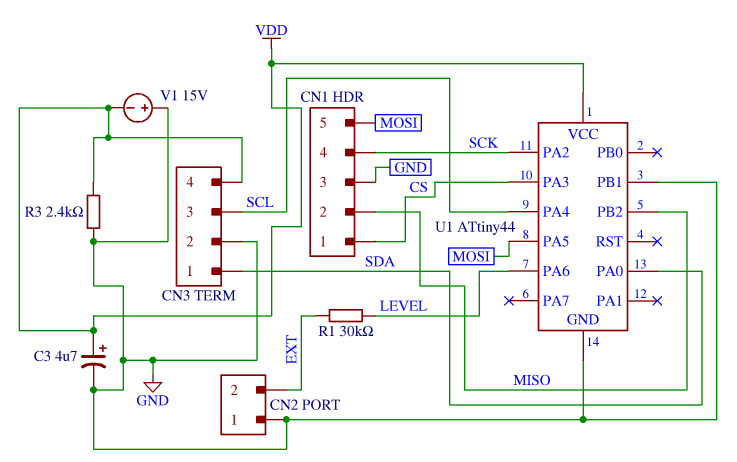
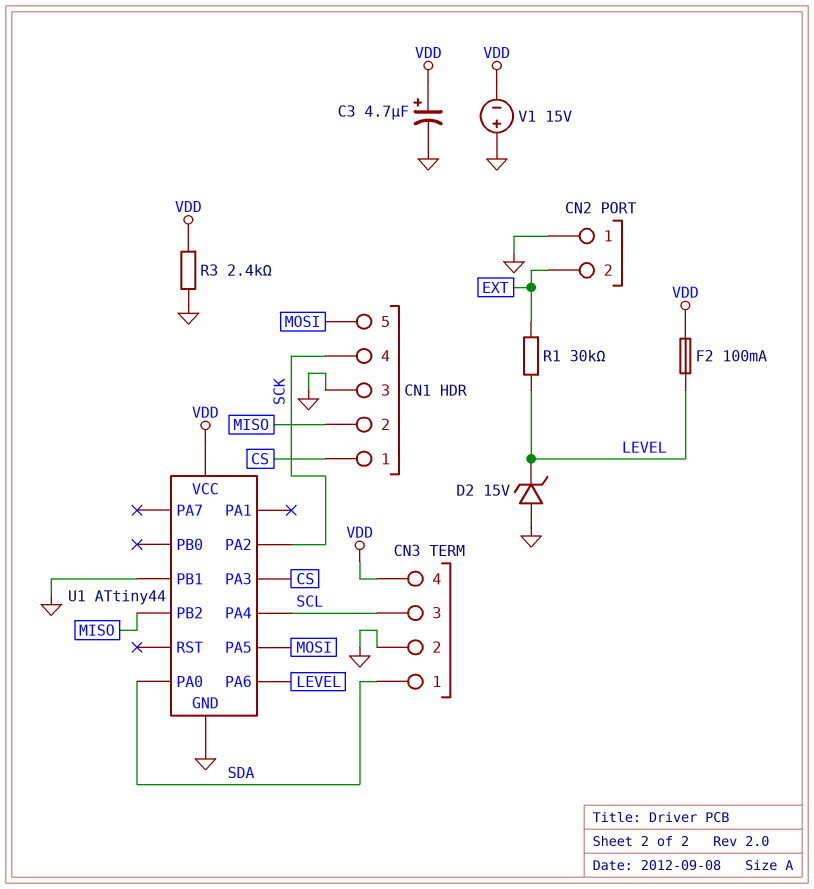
D2: none -> zener 15V (A GND, K LEVEL)
F2: none -> 100mA (LEVEL, VDD)

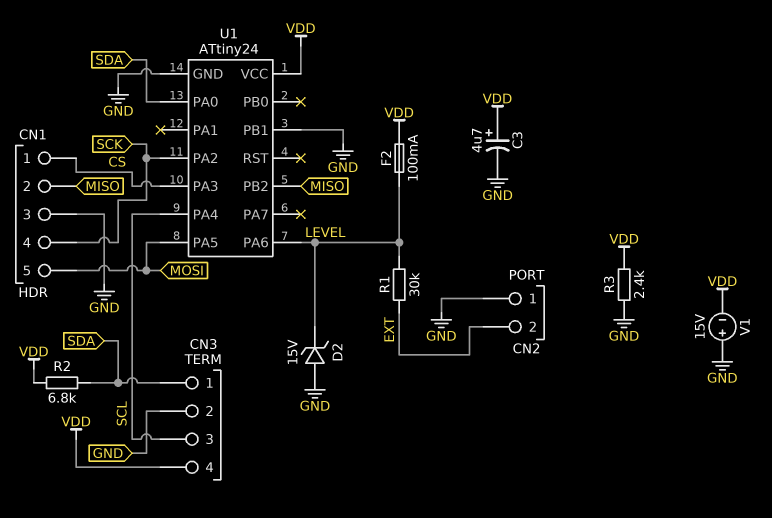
R2: none -> 6.8k (SDA, VDD)
U1: ATtiny44 -> ATtiny24

